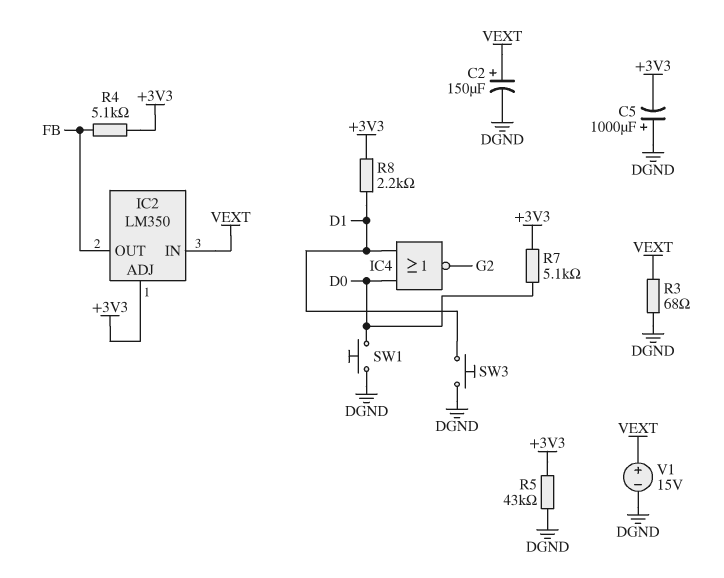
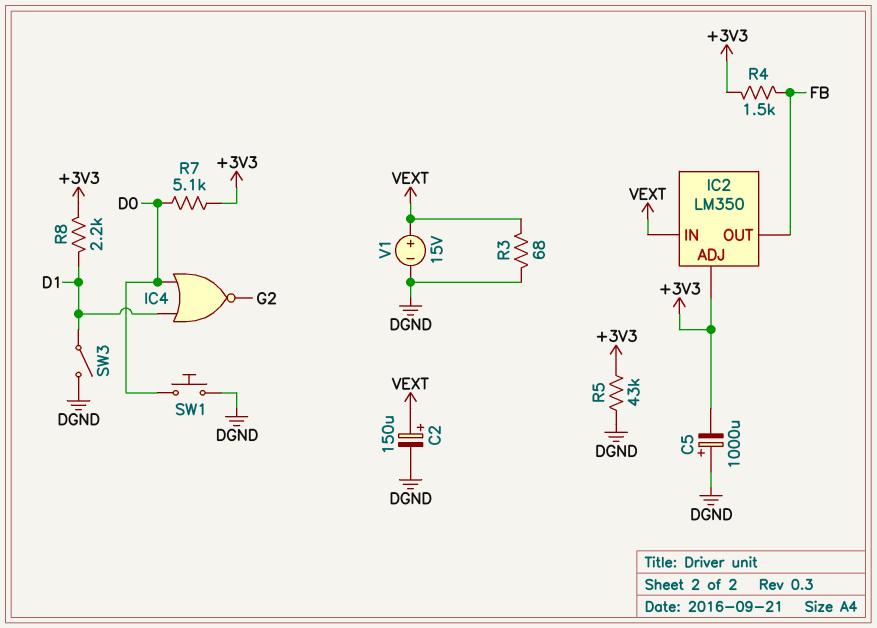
R4: 5.1k (+3V3, FB) -> 1.5k (+3V3, FB)
SW3: button (D1, DGND) -> switch (D1, DGND)

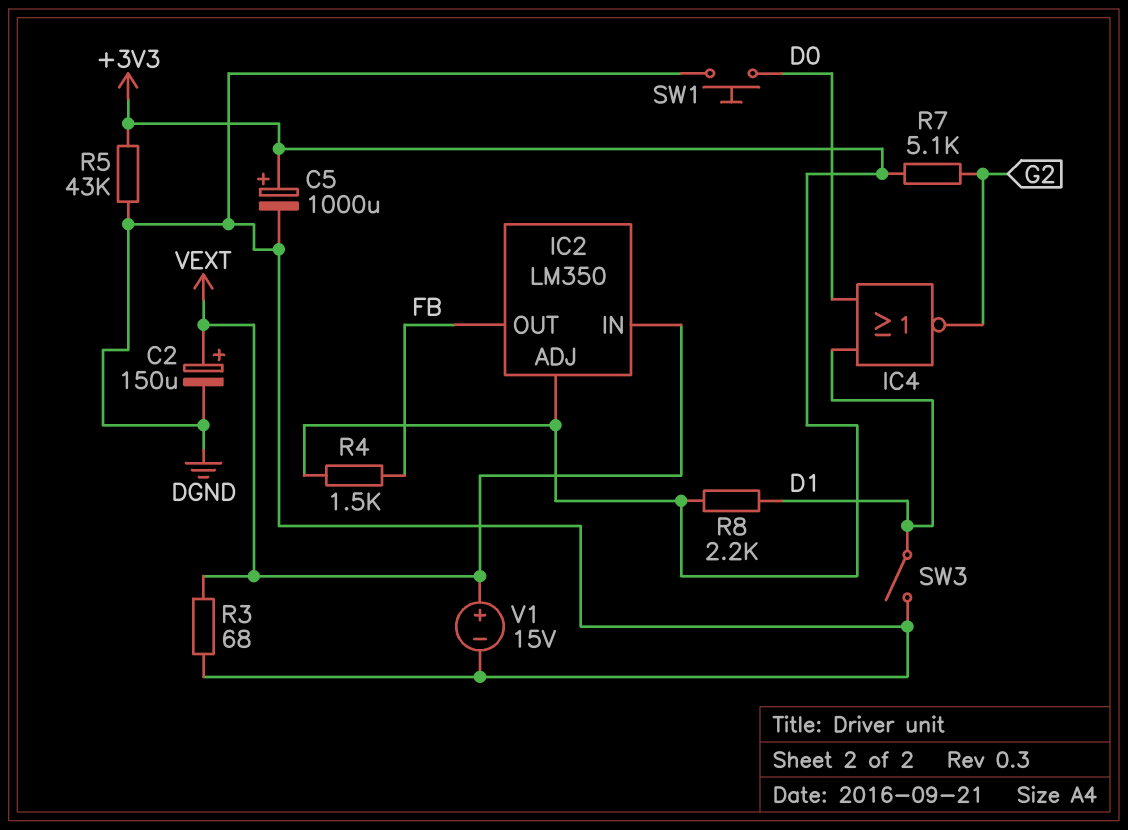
C5: 1000uF (plus DGND, minus +3V3) -> 1000uF (plus +3V3, minus DGND)
R7: 5.1k (+3V3, D0) -> 5.1k (+3V3, G2)

